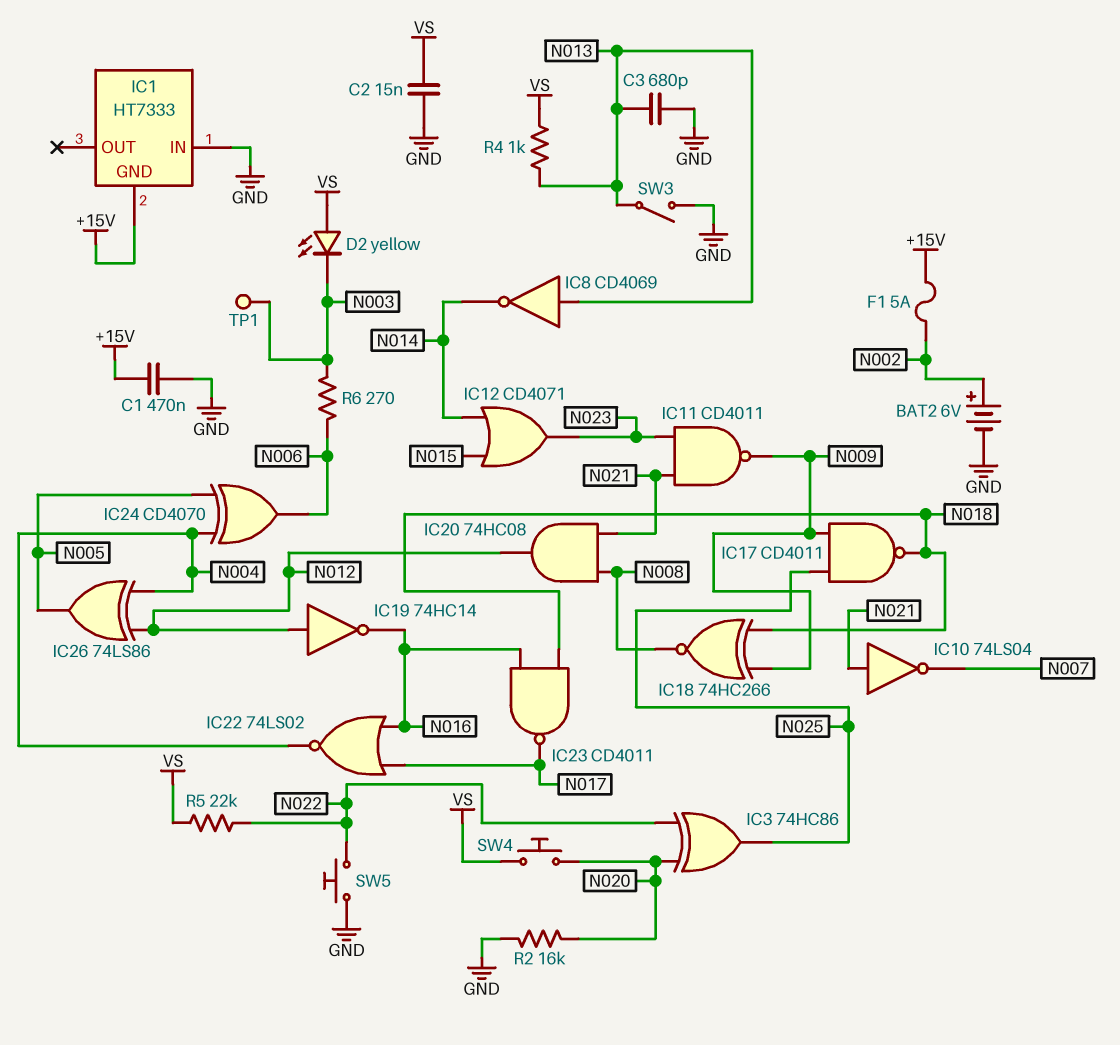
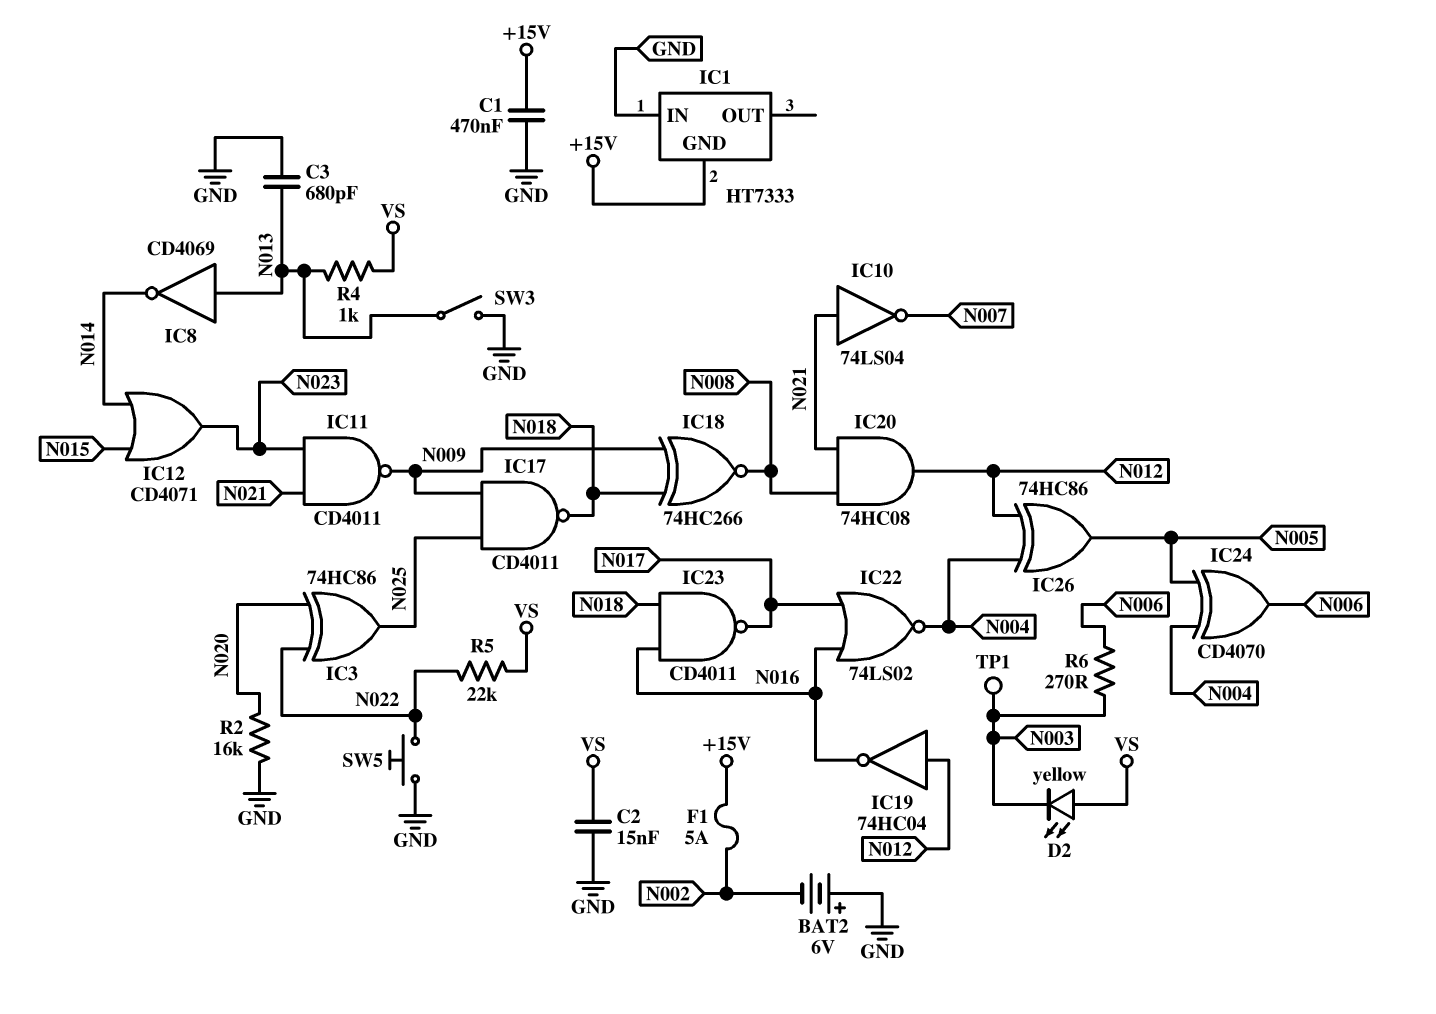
BAT2: 6V (plus N002, minus GND) -> 6V (plus GND, minus N002)
IC19: NOT 74HC14 (in N012, out N016) -> NOT 74HC04 (in N012, out N016)
IC26: XOR 74LS86 (in N004, in N012, out N005) -> XOR 74HC86 (in N004, in N012, out N005)
SW4: button (N020, VS) -> none

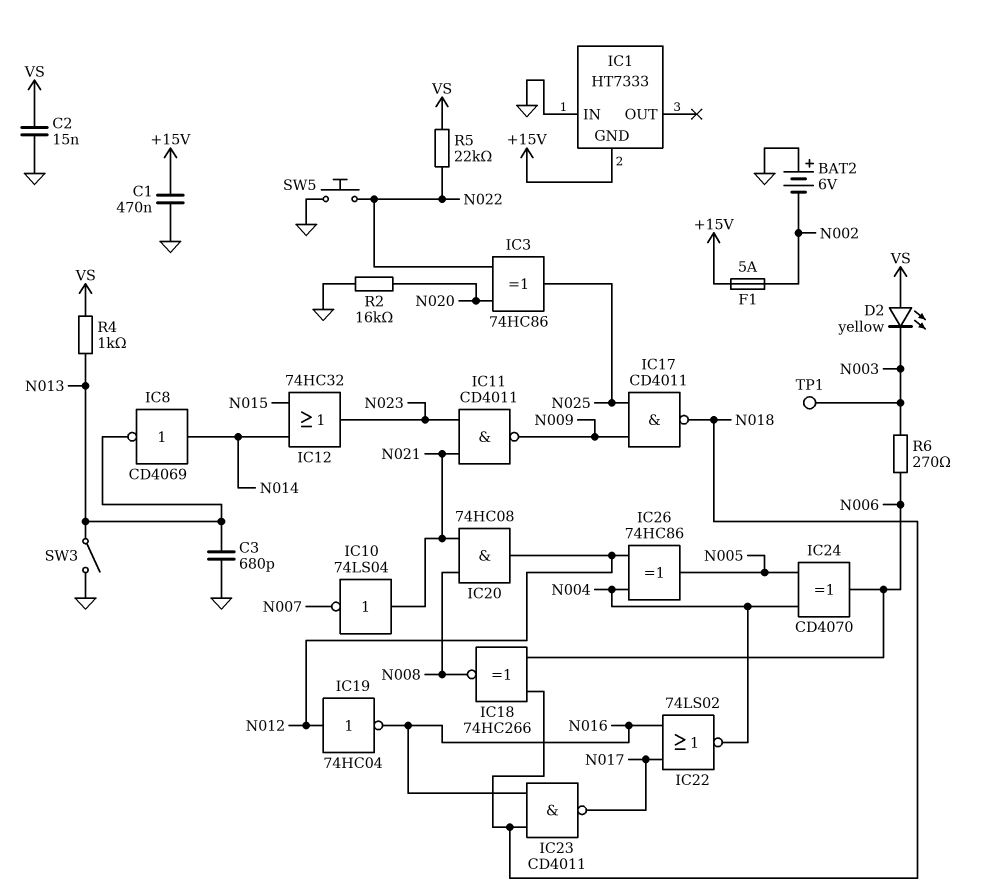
IC8: NOT CD4069 (in N013, out N014) -> NOT CD4069 (in N014, out N013)
IC12: OR CD4071 (in N014, in N015, out N023) -> OR 74HC32 (in N014, in N015, out N023)
IC18: XNOR 74HC266 (in N009, in N018, out N008) -> XNOR 74HC266 (in N006, in N018, out N008)

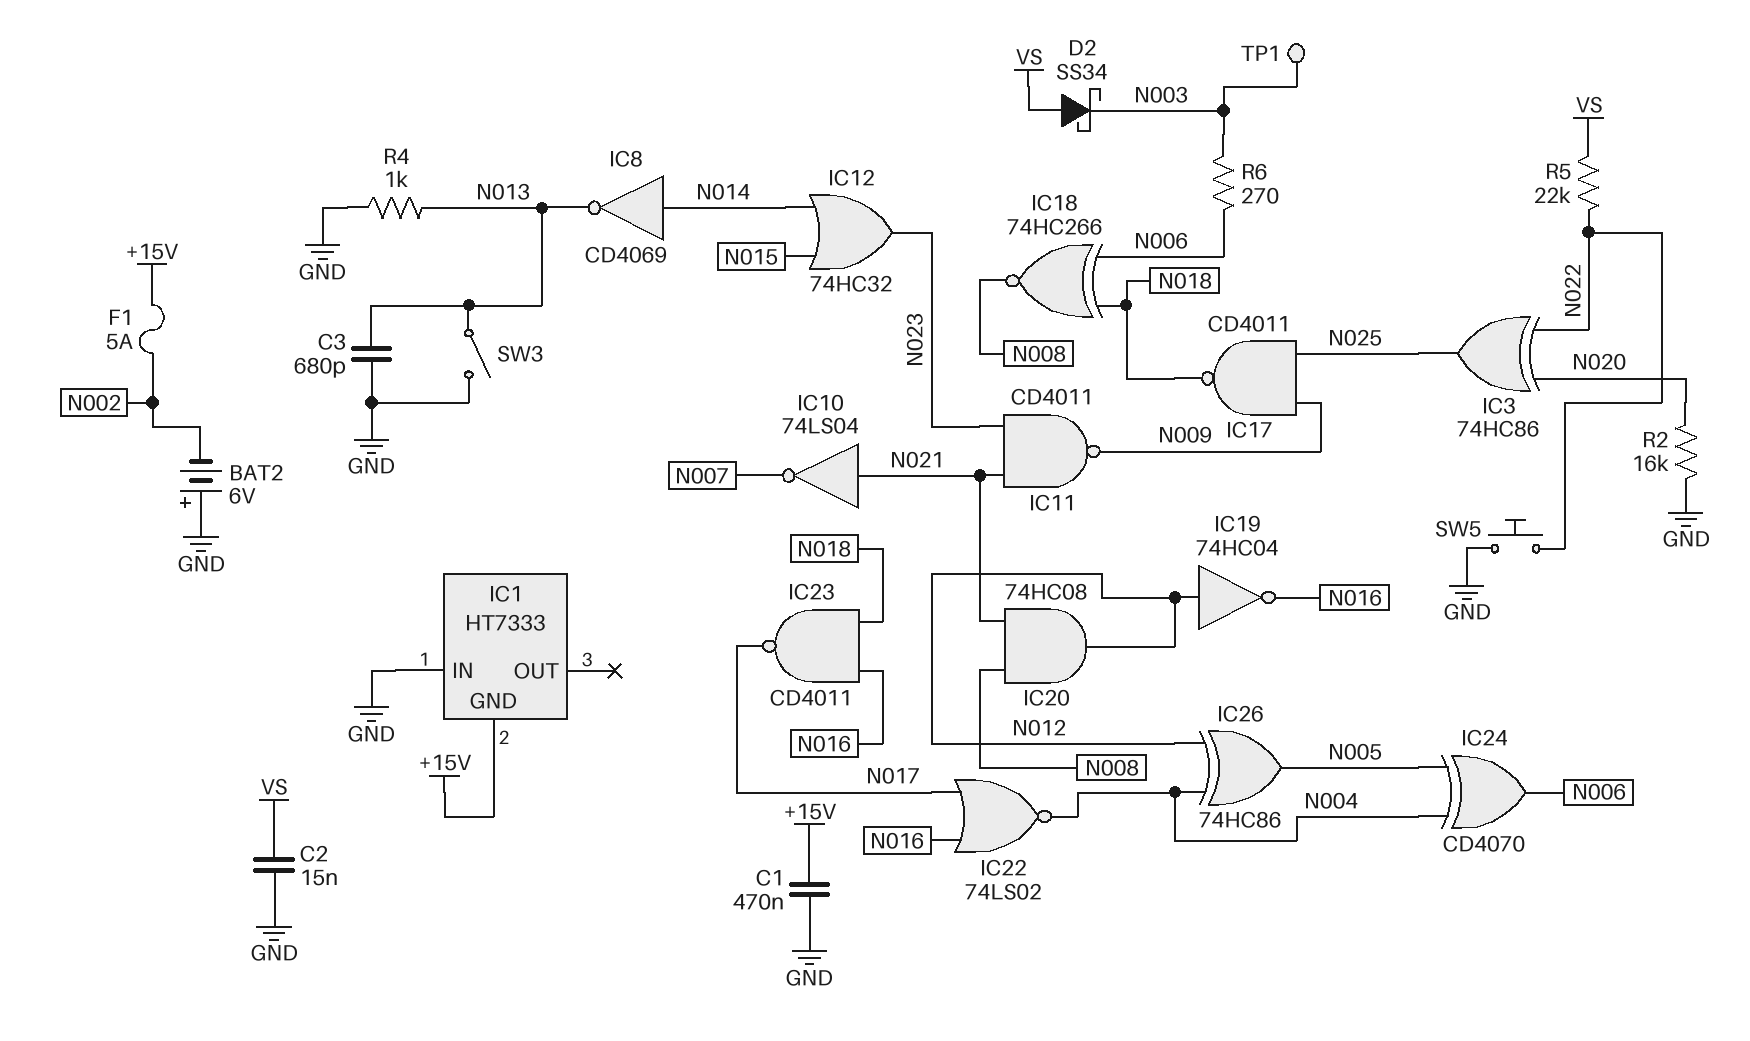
D2: LED yellow (A VS, K N003) -> schottky SS34 (A VS, K N003)
R4: 1k (N013, VS) -> 1k (GND, N013)

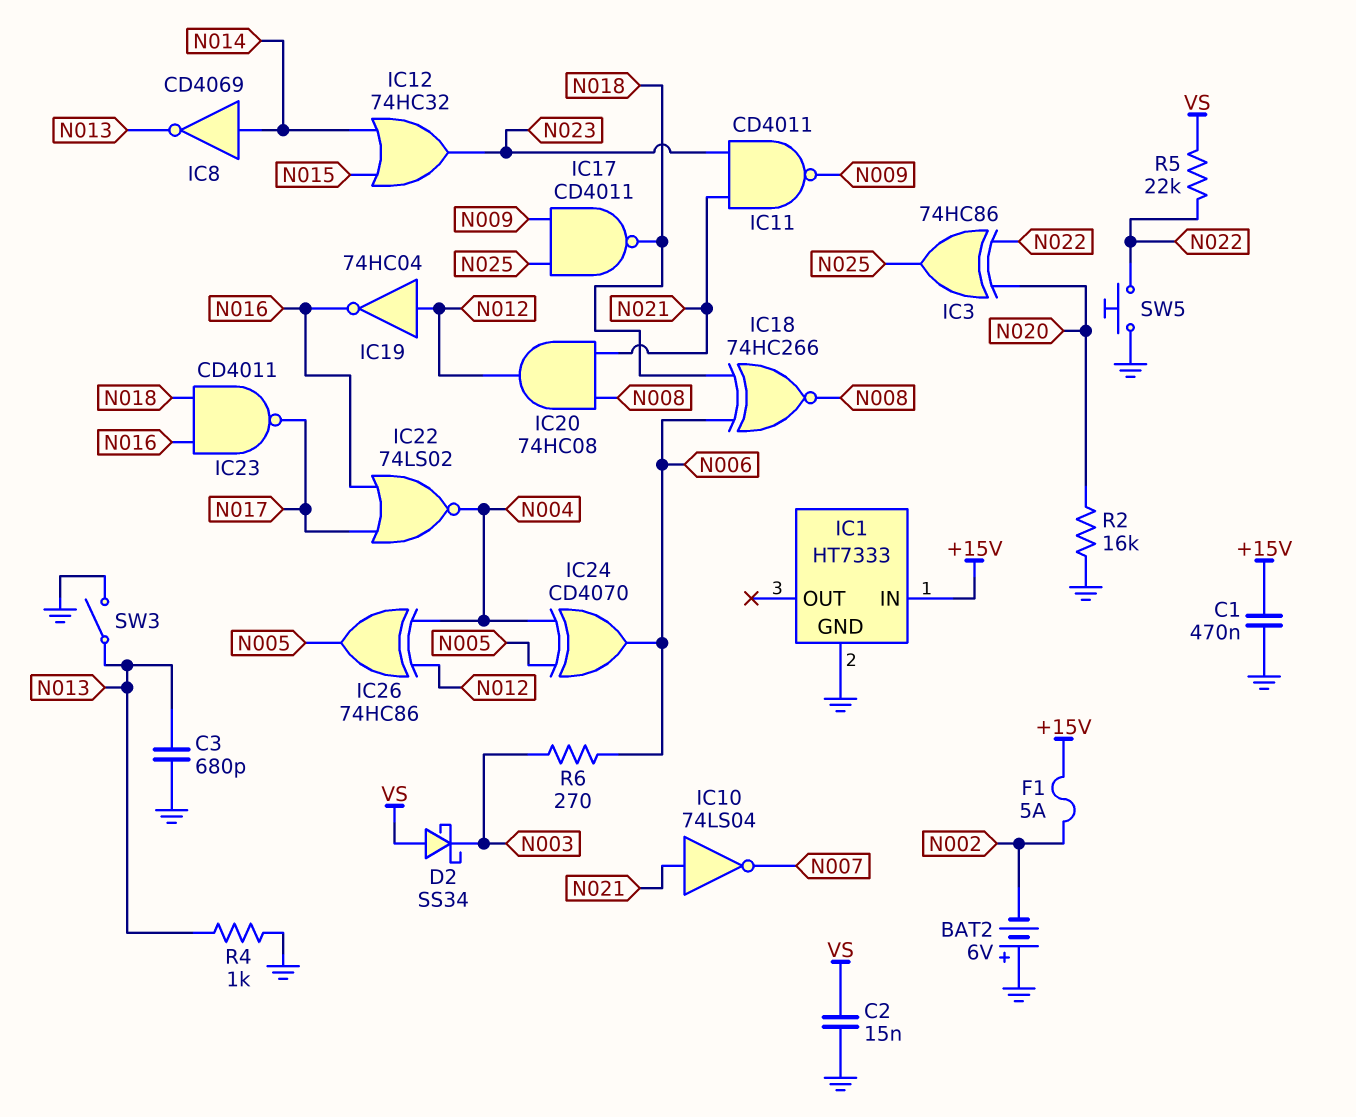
IC1 pin GND: +15V -> GND
IC1 pin IN: GND -> +15V
TP1: test point (N003) -> none

